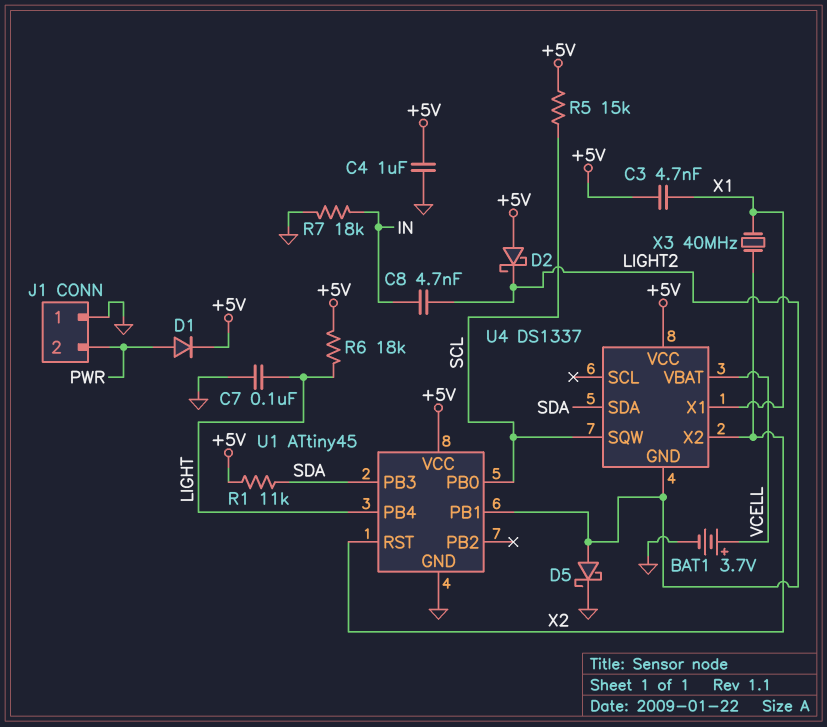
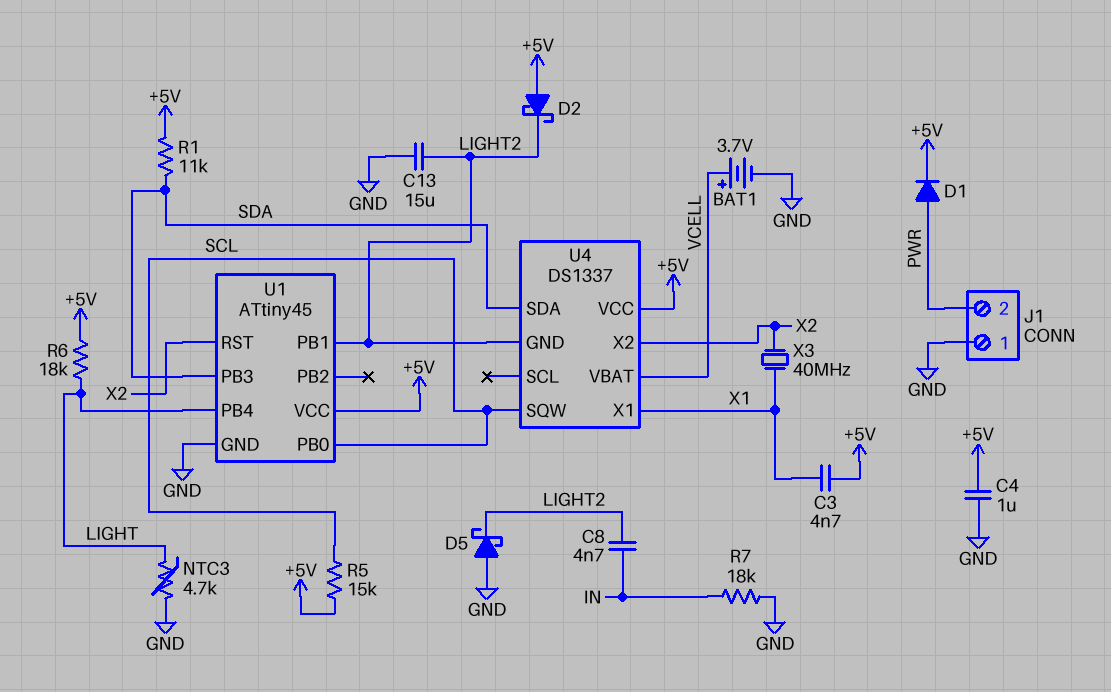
C7: 100nF (GND, LIGHT) -> none
C13: none -> 15uF (GND, LIGHT2)
D5: schottky (A LIGHT2, K GND) -> schottky (A GND, K LIGHT2)
NTC3: none -> 4.7k (GND, LIGHT)

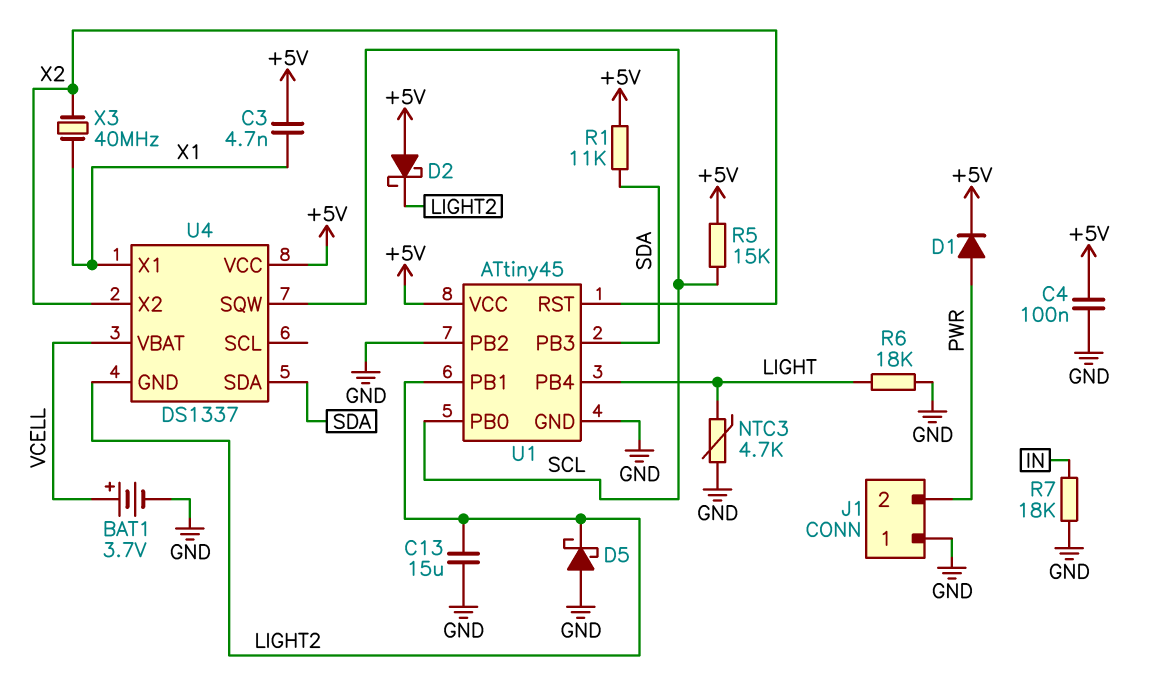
C4: 1uF (+5V, GND) -> 100nF (+5V, GND)
C8: 4.7nF (IN, LIGHT2) -> none
R6: 18k (+5V, LIGHT) -> 18k (GND, LIGHT)
U1 pin PB2: none -> GND

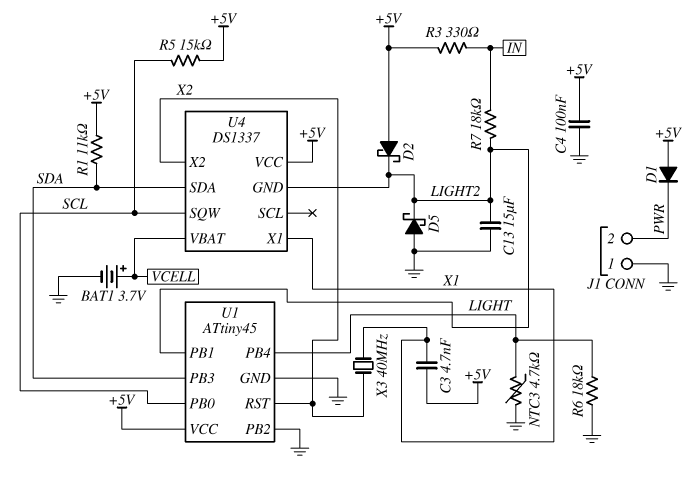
D1: diode (A PWR, K +5V) -> diode (A +5V, K PWR)
R3: none -> 330 (+5V, IN)
R7: 18k (GND, IN) -> 18k (IN, LIGHT2)

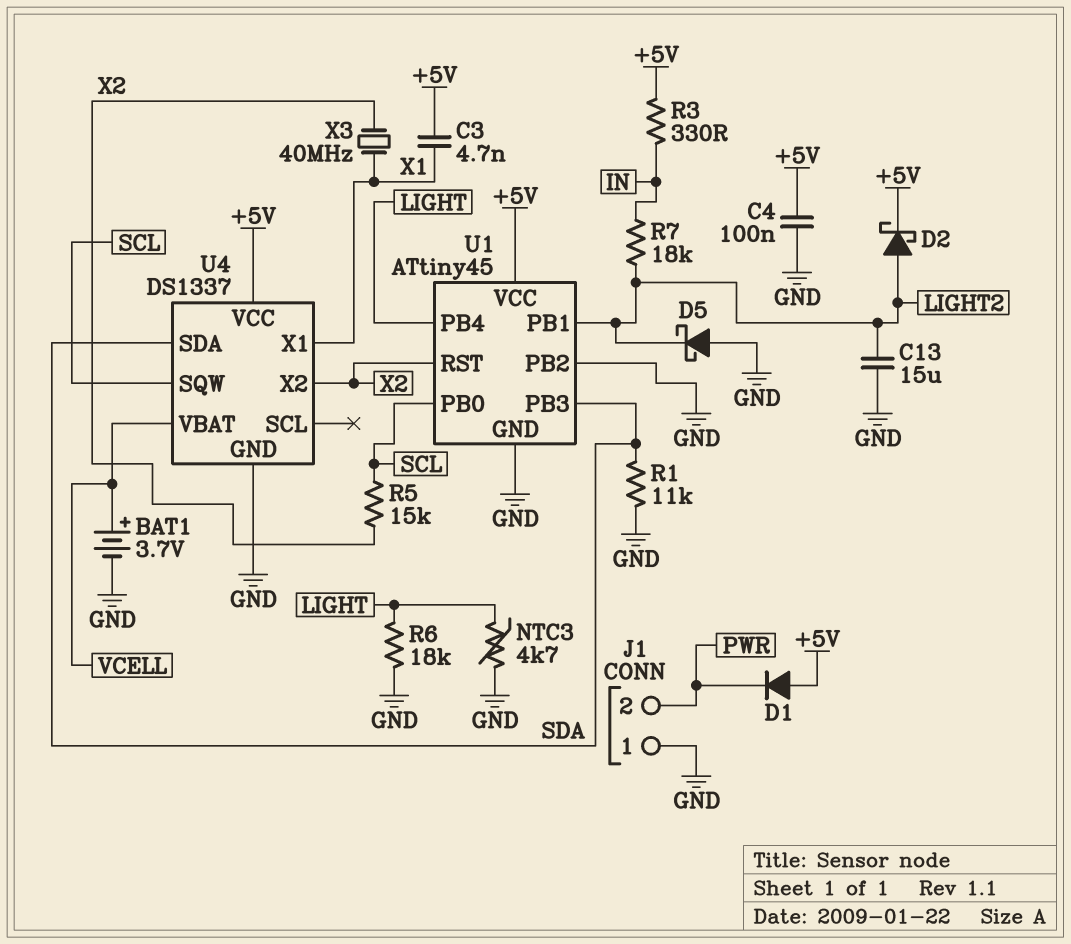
D2: schottky (A +5V, K LIGHT2) -> schottky (A LIGHT2, K +5V)
R1: 11k (+5V, SDA) -> 11k (GND, SDA)
R5: 15k (+5V, SCL) -> 15k (SCL, X2)
U4 pin GND: LIGHT2 -> GND

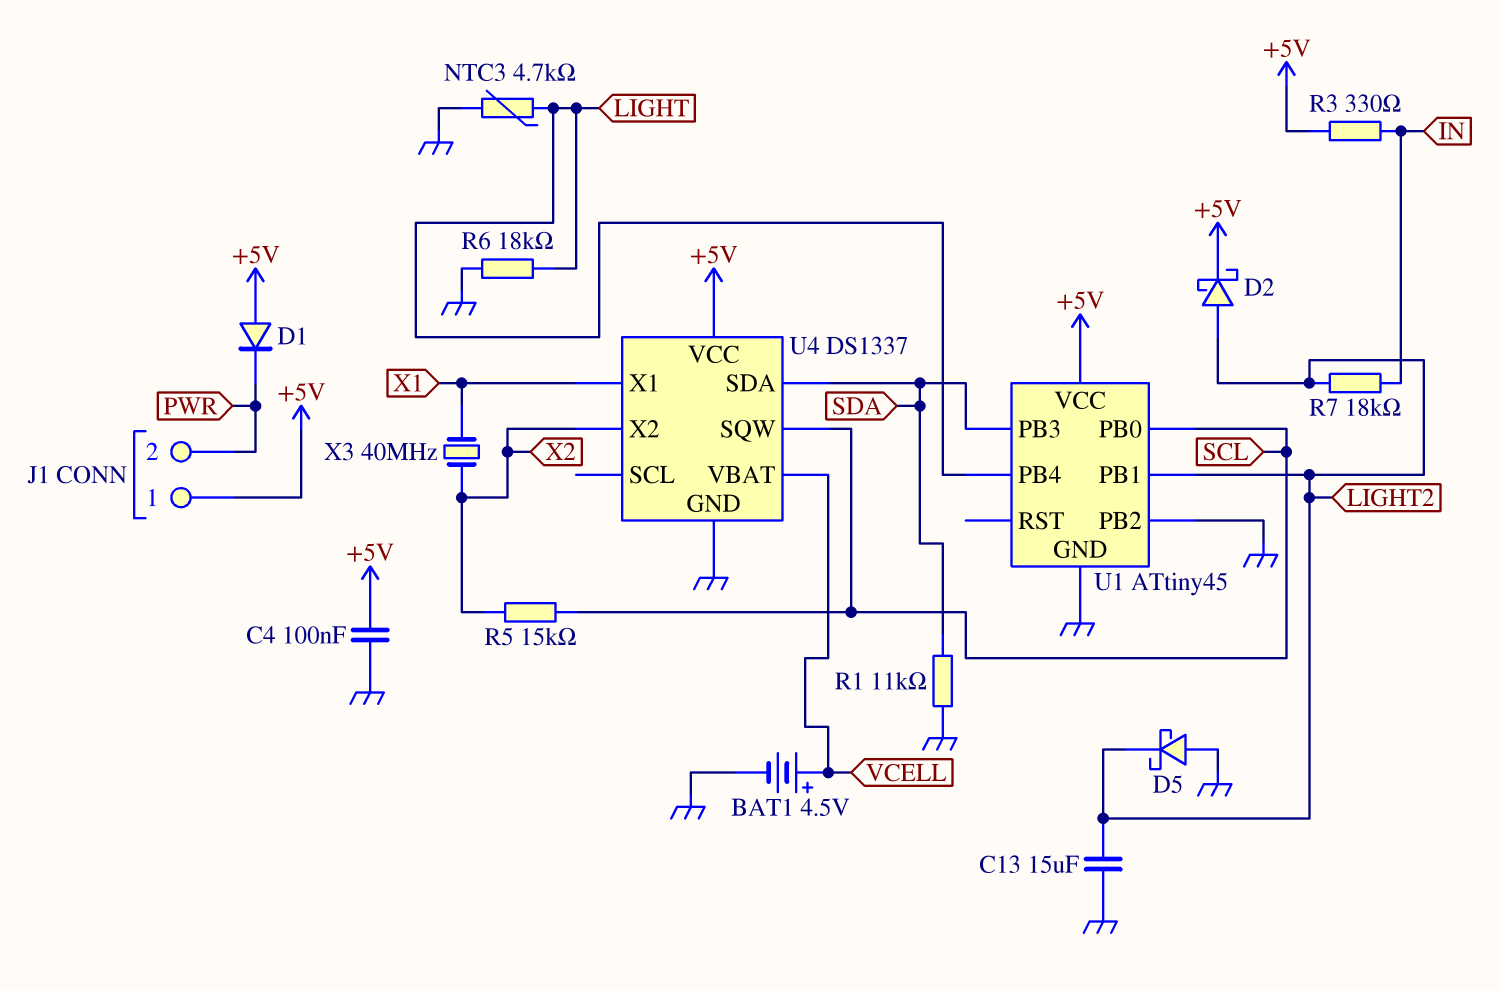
BAT1: 3.7V (plus VCELL, minus GND) -> 4.5V (plus VCELL, minus GND)
C3: 4.7nF (+5V, X1) -> none
J1 pin 1: GND -> +5V
U1 pin RST: X2 -> none

